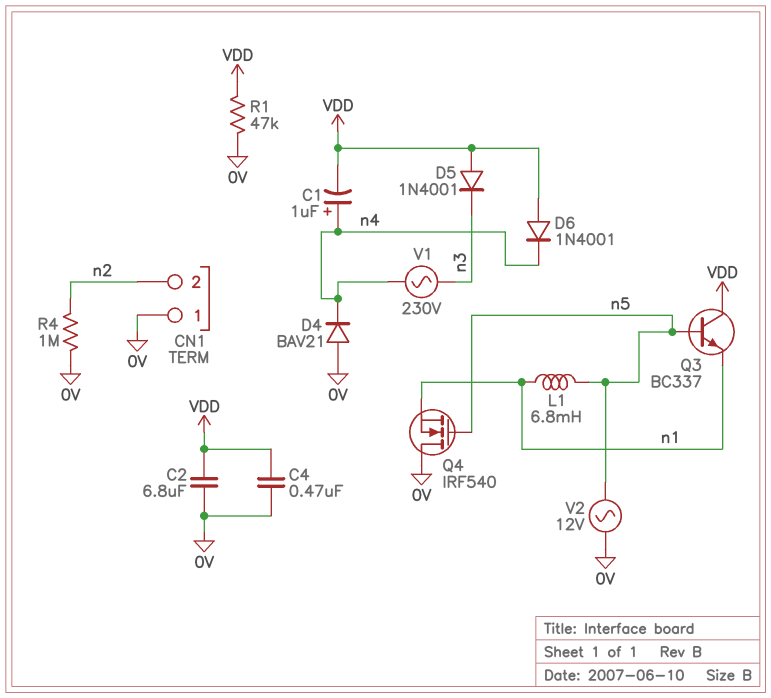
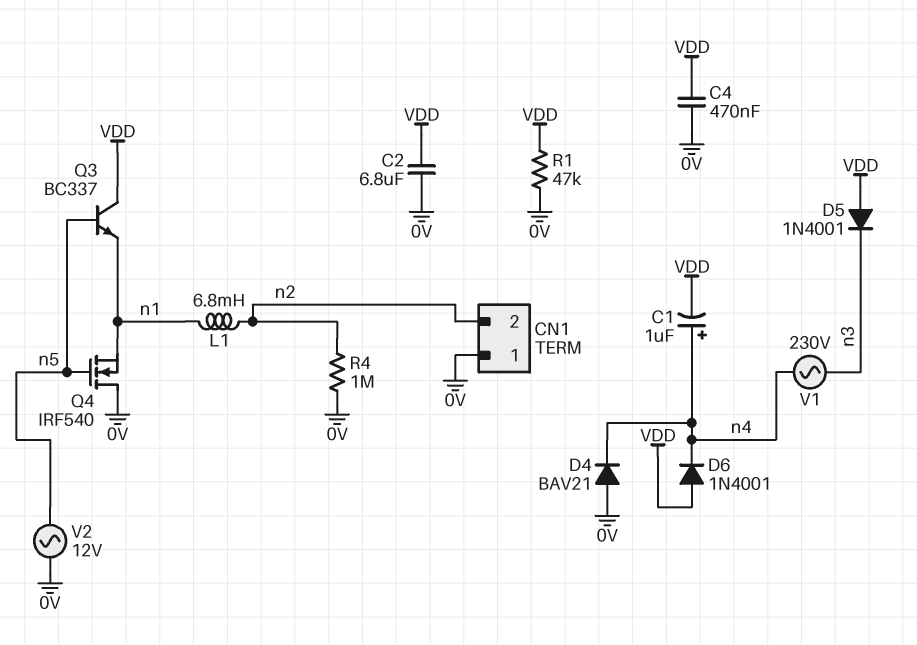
L1: 6.8mH (n1, n5) -> 6.8mH (n1, n2)

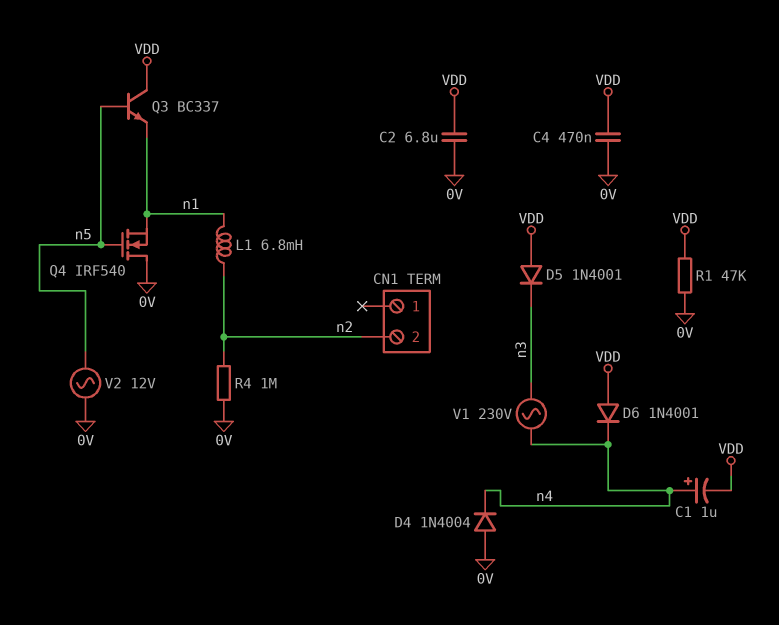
CN1 pin 1: 0V -> none
D4: diode BAV21 (A 0V, K n4) -> diode 1N4004 (A 0V, K n4)

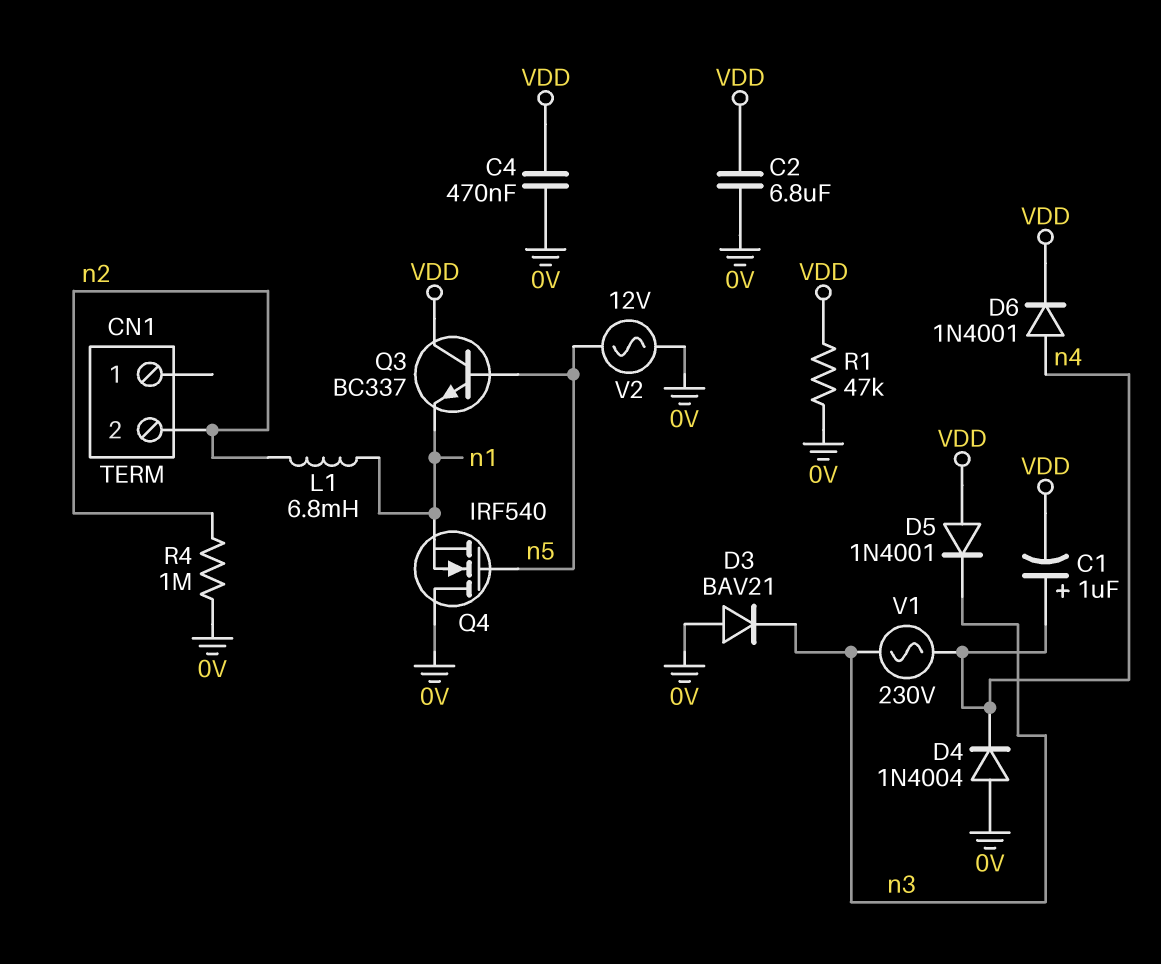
D3: none -> diode BAV21 (A 0V, K n3)
D6: diode 1N4001 (A VDD, K n4) -> diode 1N4001 (A n4, K VDD)

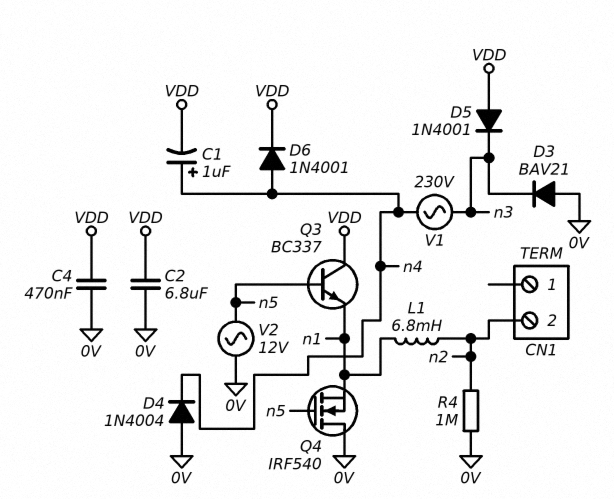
R1: 47k (0V, VDD) -> none

